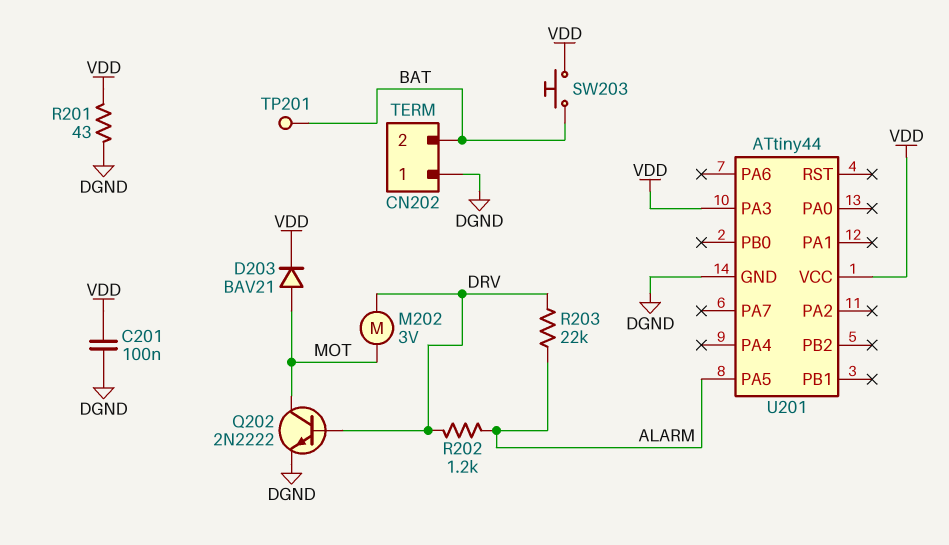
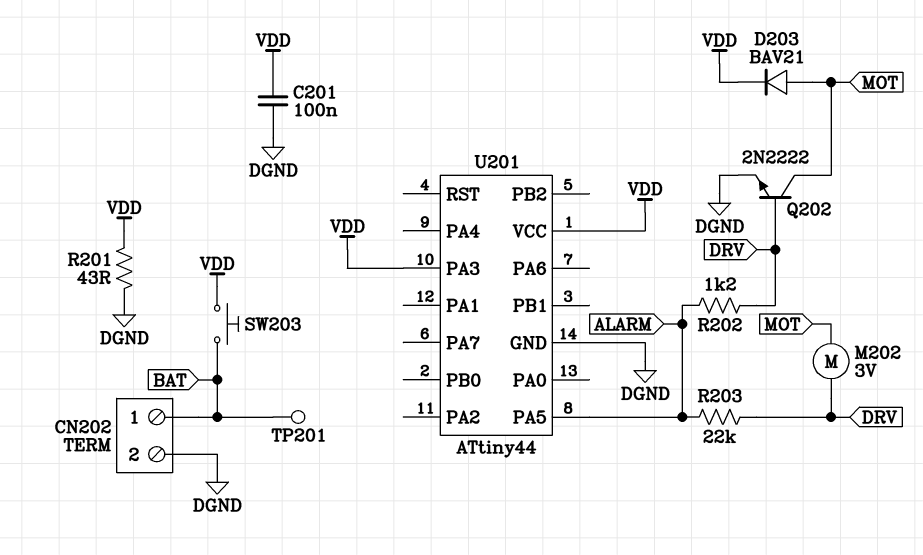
CN202 pin 1: DGND -> BAT
CN202 pin 2: BAT -> DGND

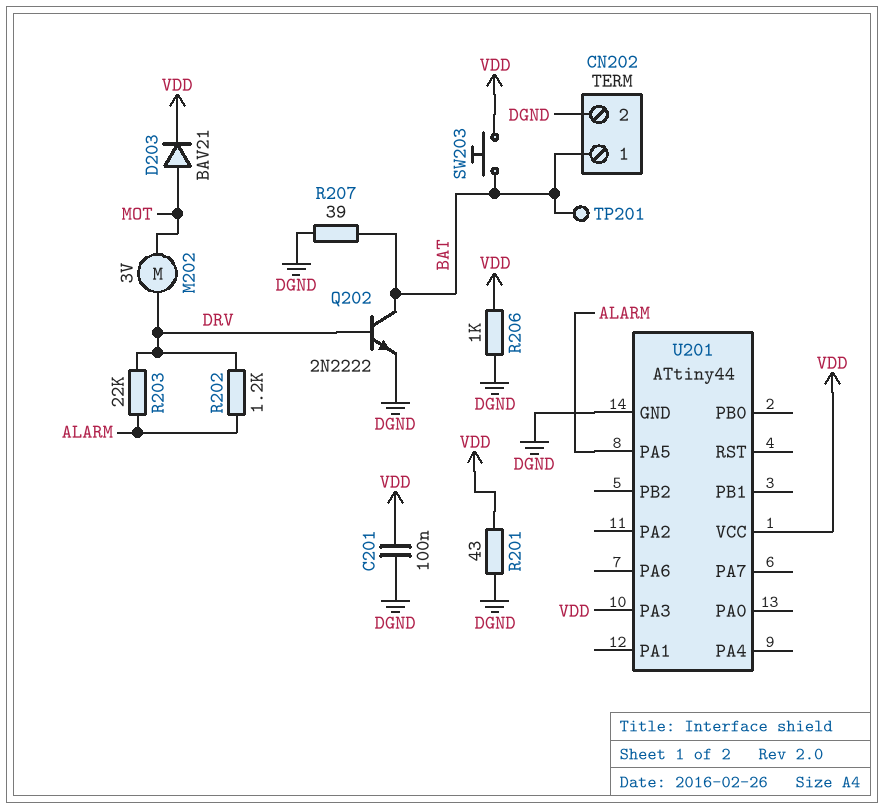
Q202: NPN 2N2222 (B DRV, C MOT, E DGND) -> NPN 2N2222 (B DRV, C BAT, E DGND)
R206: none -> 1k (DGND, VDD)
R207: none -> 39 (BAT, DGND)

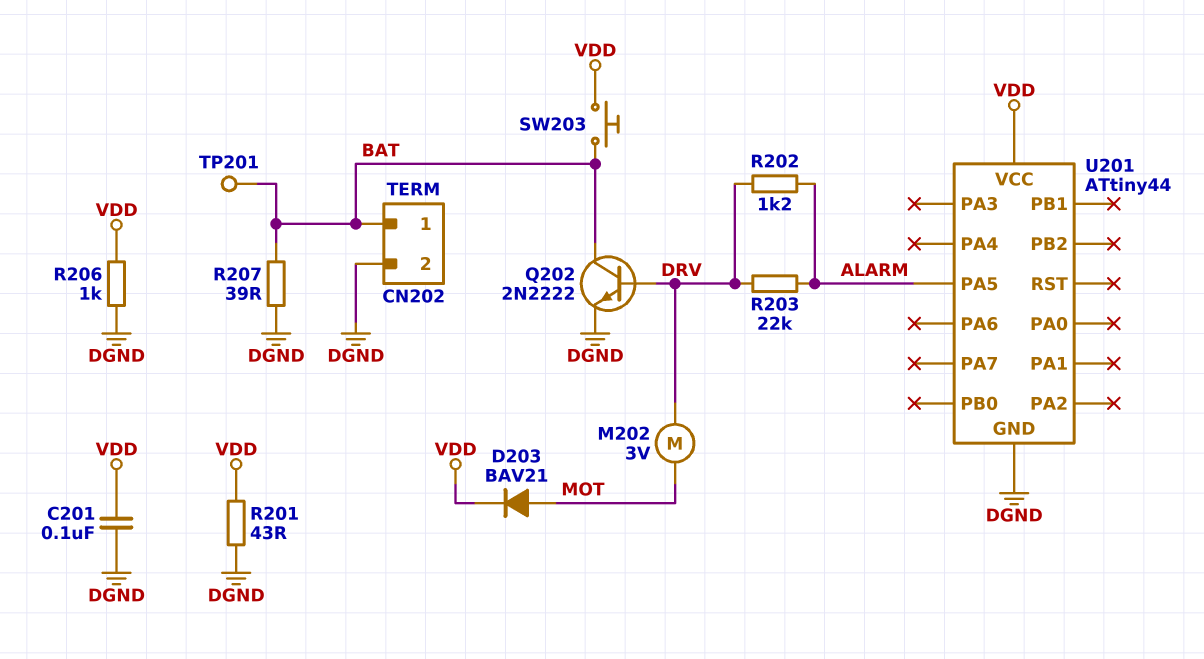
U201 pin PA3: VDD -> none

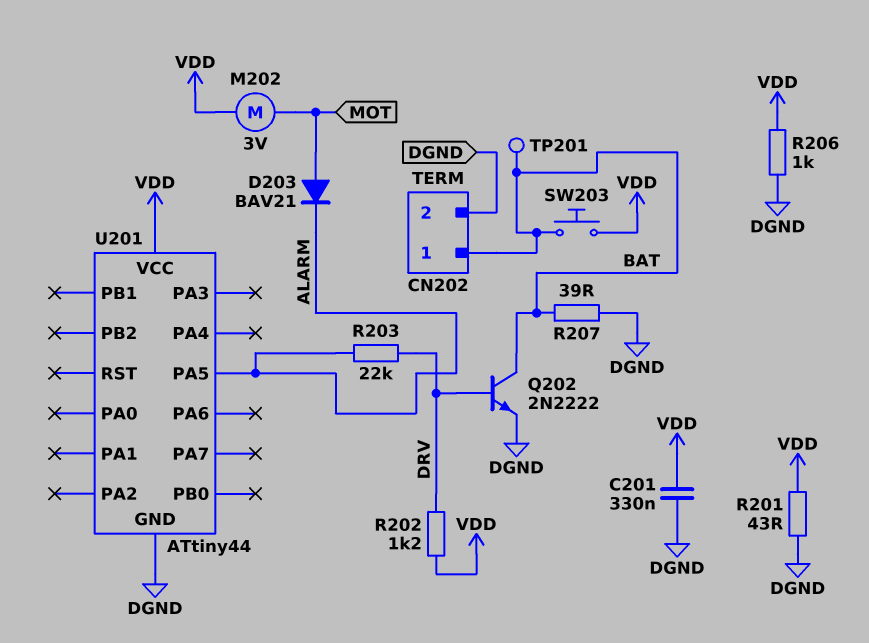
C201: 100nF (DGND, VDD) -> 330nF (DGND, VDD)
D203: diode BAV21 (A MOT, K VDD) -> diode BAV21 (A MOT, K ALARM)
M202: motor 3V (DRV, MOT) -> motor 3V (MOT, VDD)
R202: 1.2k (ALARM, DRV) -> 1.2k (DRV, VDD)

